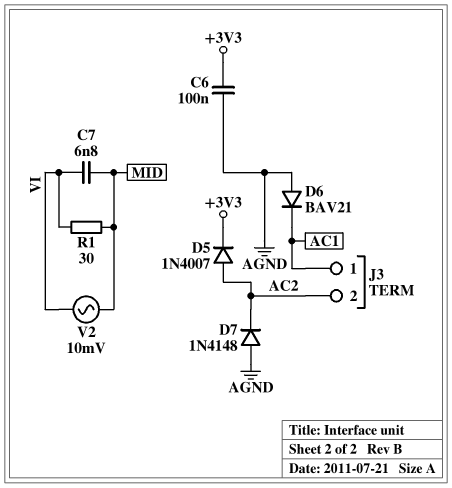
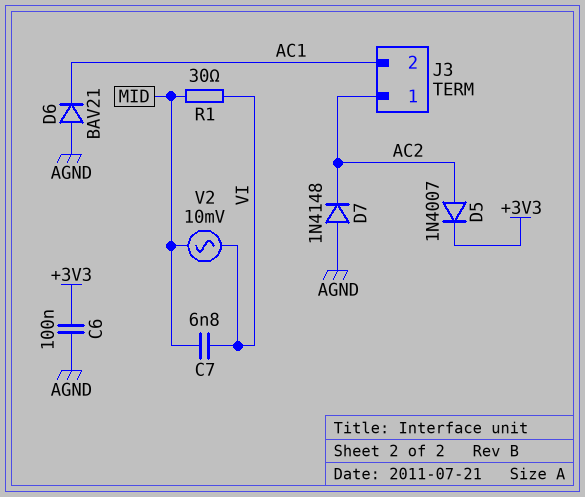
J3 pin 1: AC1 -> AC2
J3 pin 2: AC2 -> AC1

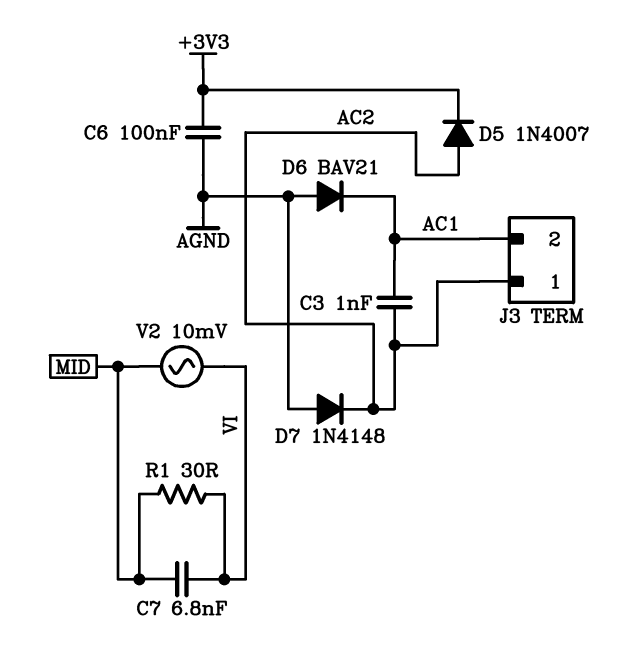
C3: none -> 1nF (AC1, AC2)

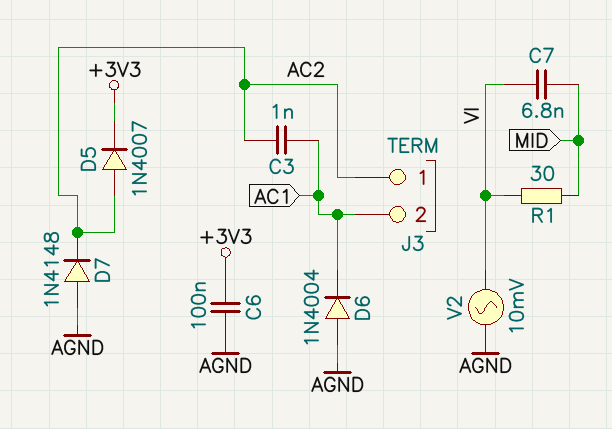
D6: diode BAV21 (A AGND, K AC1) -> diode 1N4004 (A AGND, K AC1)
V2: AC 10mV (MID, VI) -> AC 10mV (AGND, VI)

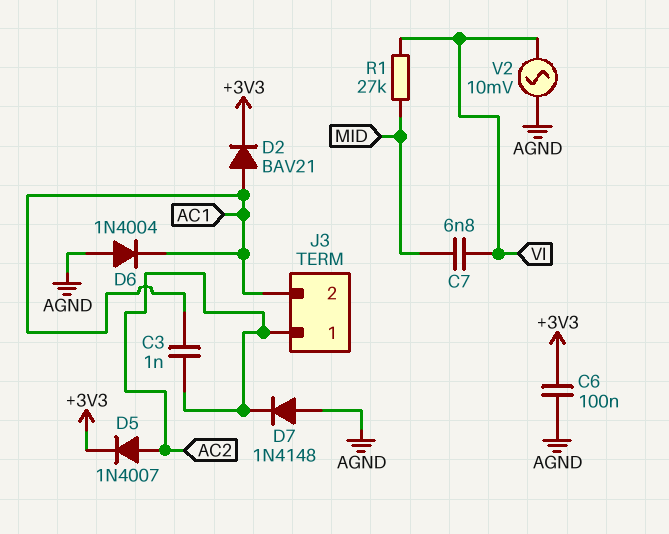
D2: none -> diode BAV21 (A AC1, K +3V3)
R1: 30 (MID, VI) -> 27k (MID, VI)

